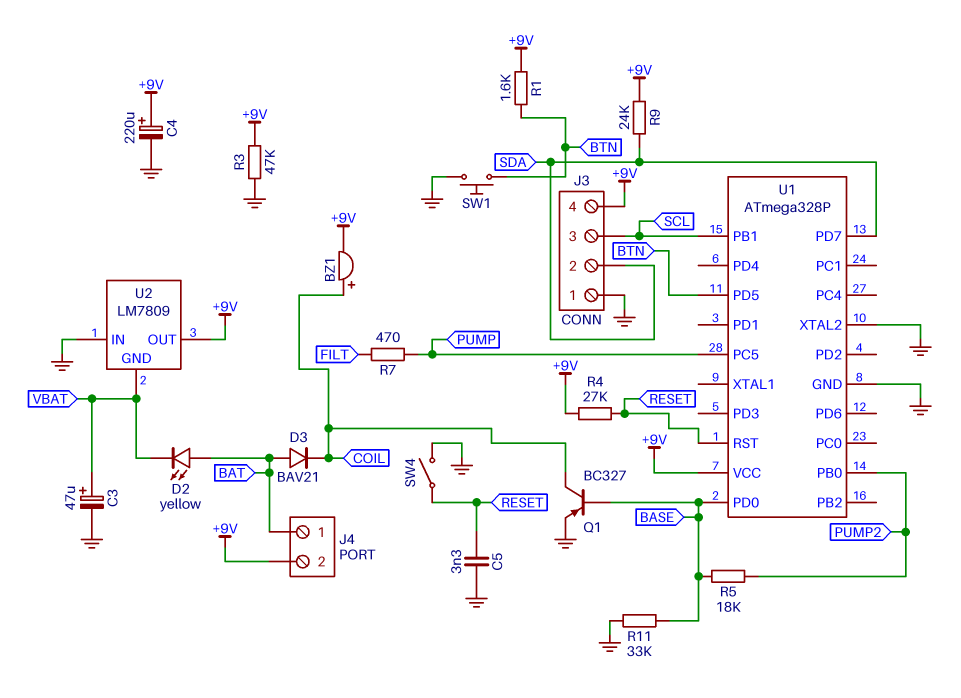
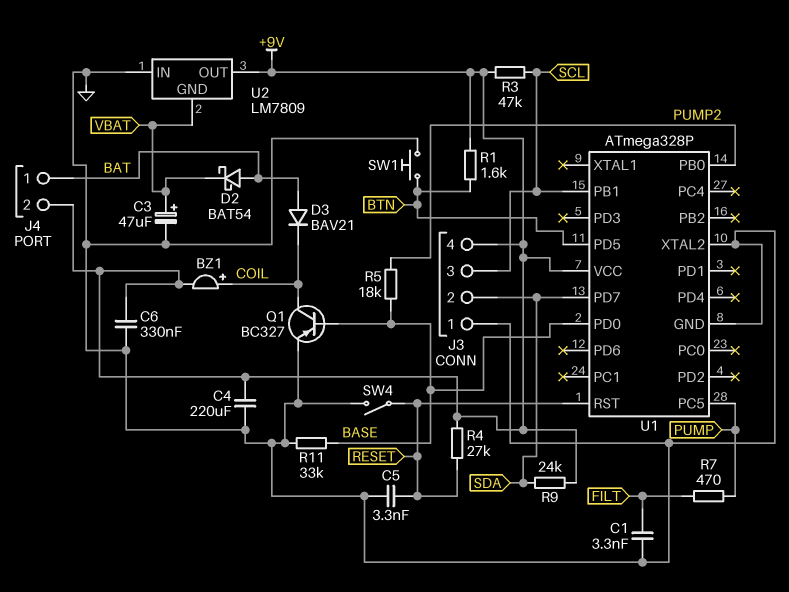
C1: none -> 3.3nF (FILT, GND)
C4: 220uF (plus +9V, minus GND) -> 220uF (+9V, GND)
C6: none -> 330nF (+9V, GND)
D2: LED yellow (A BAT, K VBAT) -> schottky BAT54 (A BAT, K VBAT)
R3: 47k (+9V, GND) -> 47k (+9V, SCL)

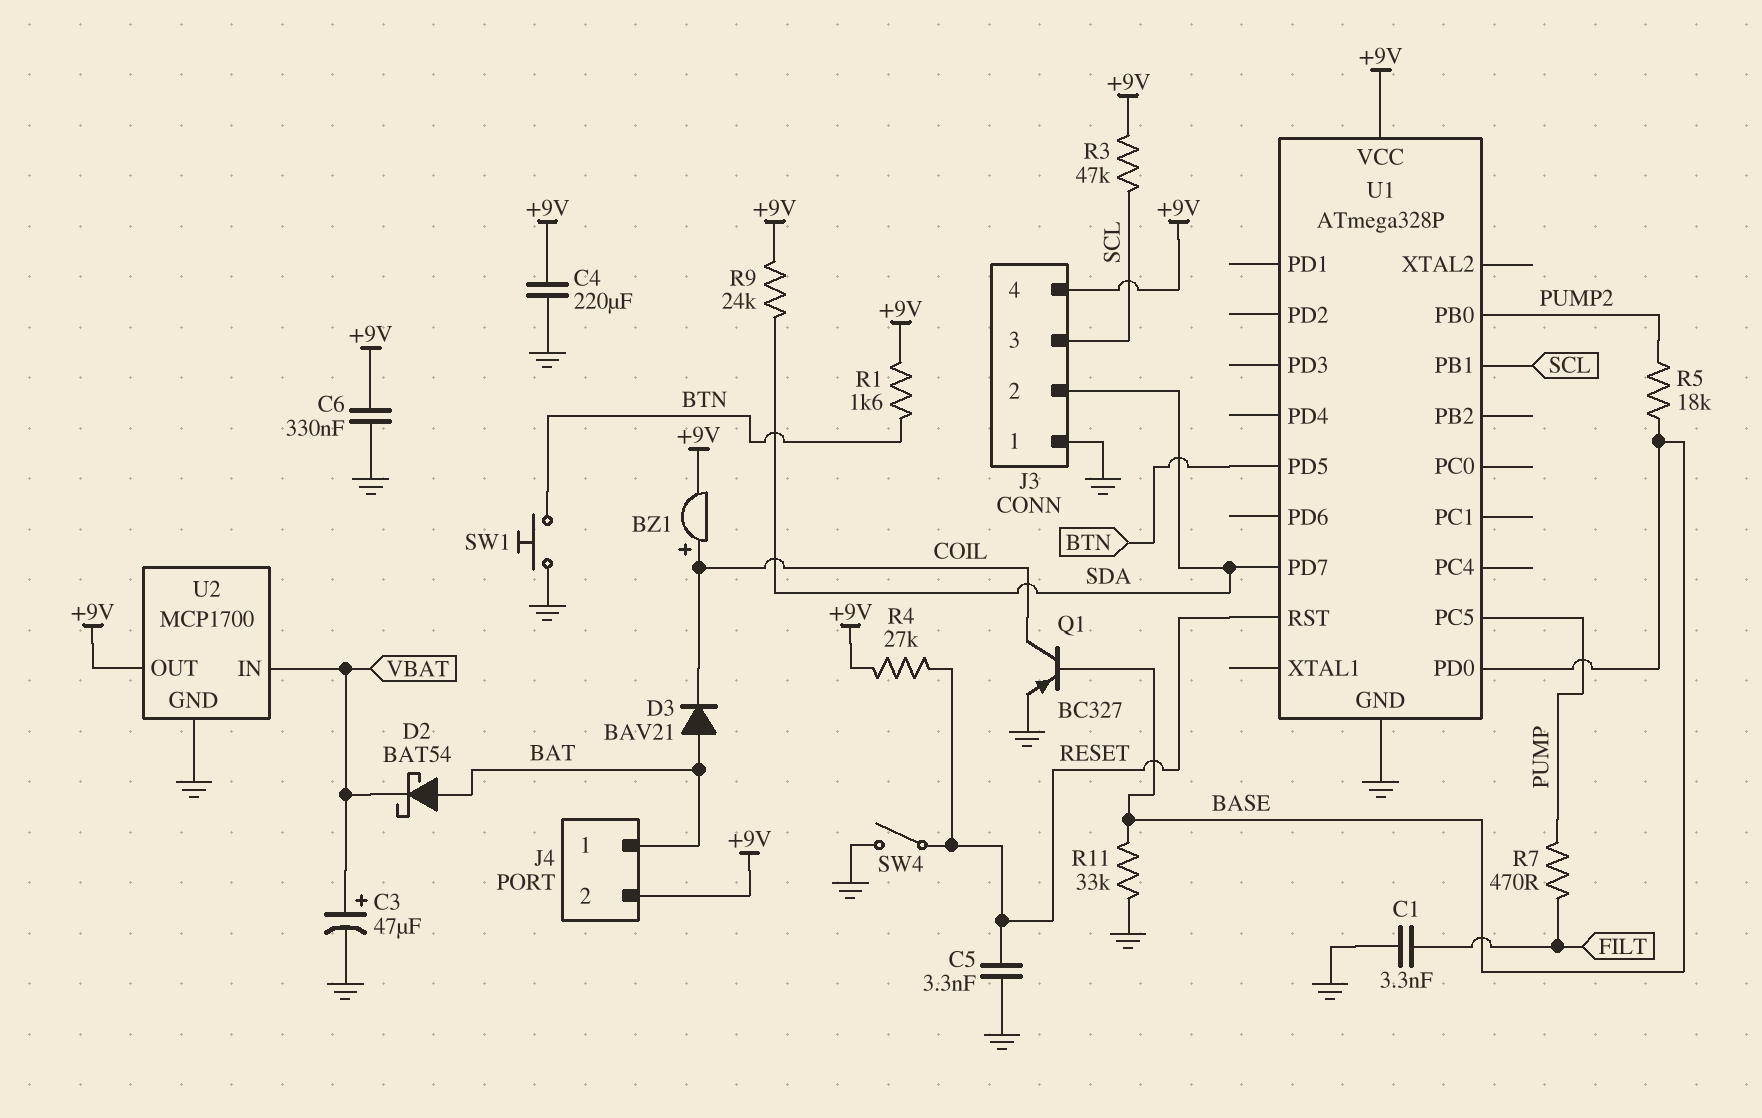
U1 pin XTAL2: GND -> none
U2: LM7809 -> MCP1700
U2 pin GND: VBAT -> GND
U2 pin IN: GND -> VBAT

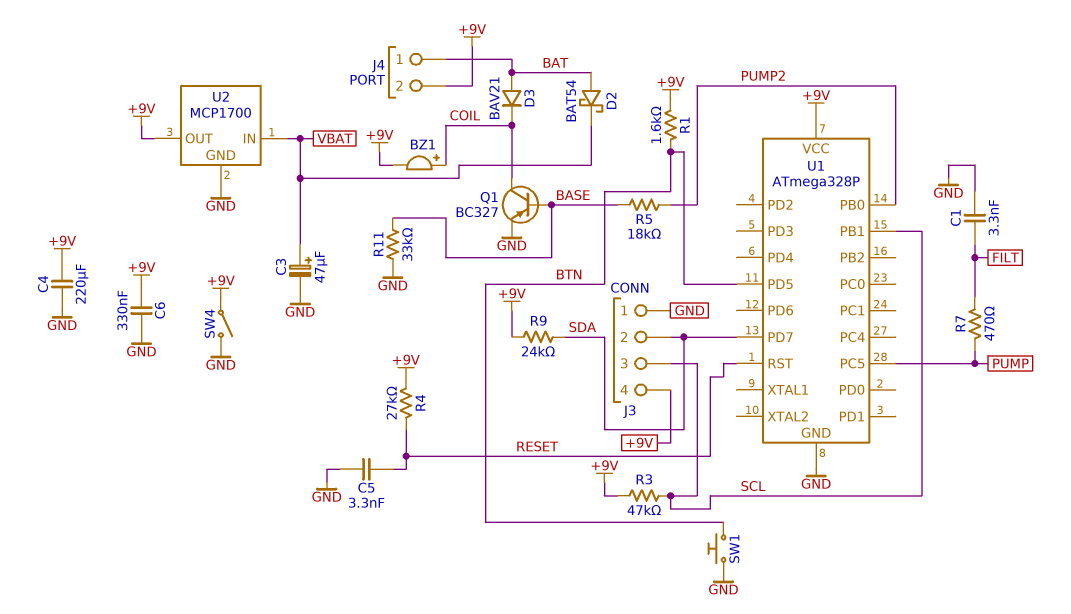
SW4: switch (GND, RESET) -> switch (+9V, GND)
U1 pin PD0: BASE -> none

